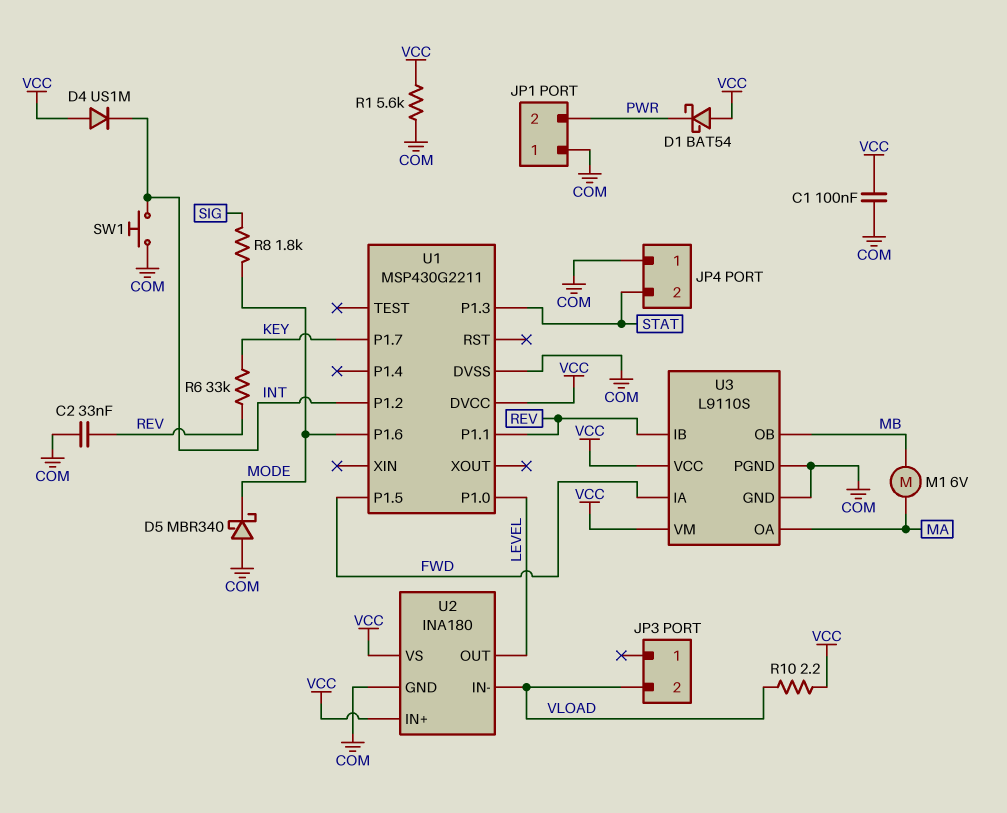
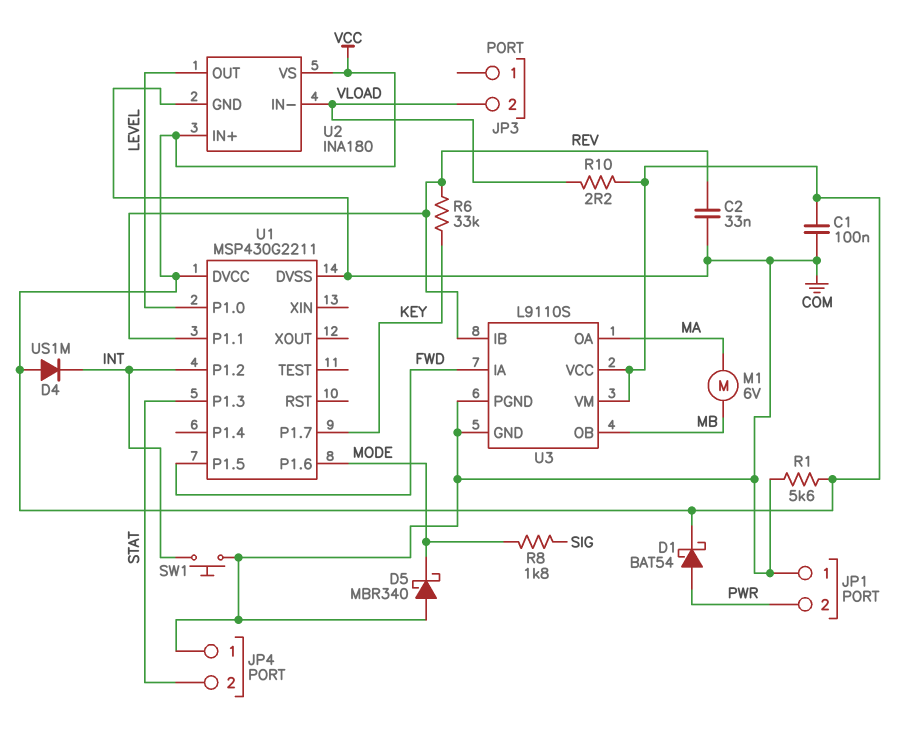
D1: schottky BAT54 (A VCC, K PWR) -> schottky BAT54 (A PWR, K VCC)

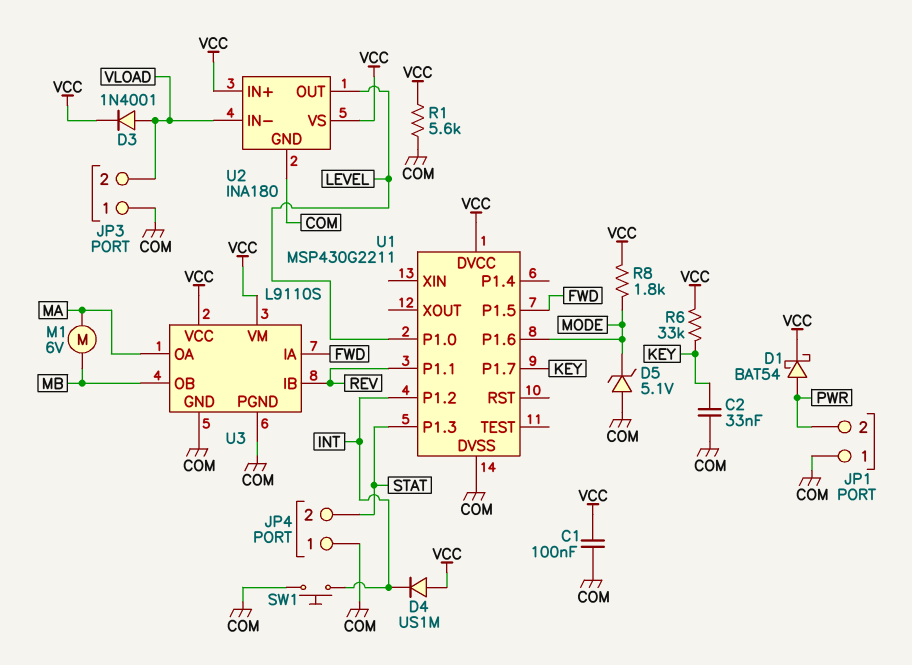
C2: 33nF (COM, REV) -> 33nF (COM, KEY)
D3: none -> diode 1N4001 (A VLOAD, K VCC)
D5: schottky MBR340 (A COM, K MODE) -> zener 5.1V (A COM, K MODE)
JP3 pin 1: none -> COM
R6: 33k (KEY, REV) -> 33k (KEY, VCC)
R8: 1.8k (MODE, SIG) -> 1.8k (MODE, VCC)
R10: 2.2 (VCC, VLOAD) -> none

